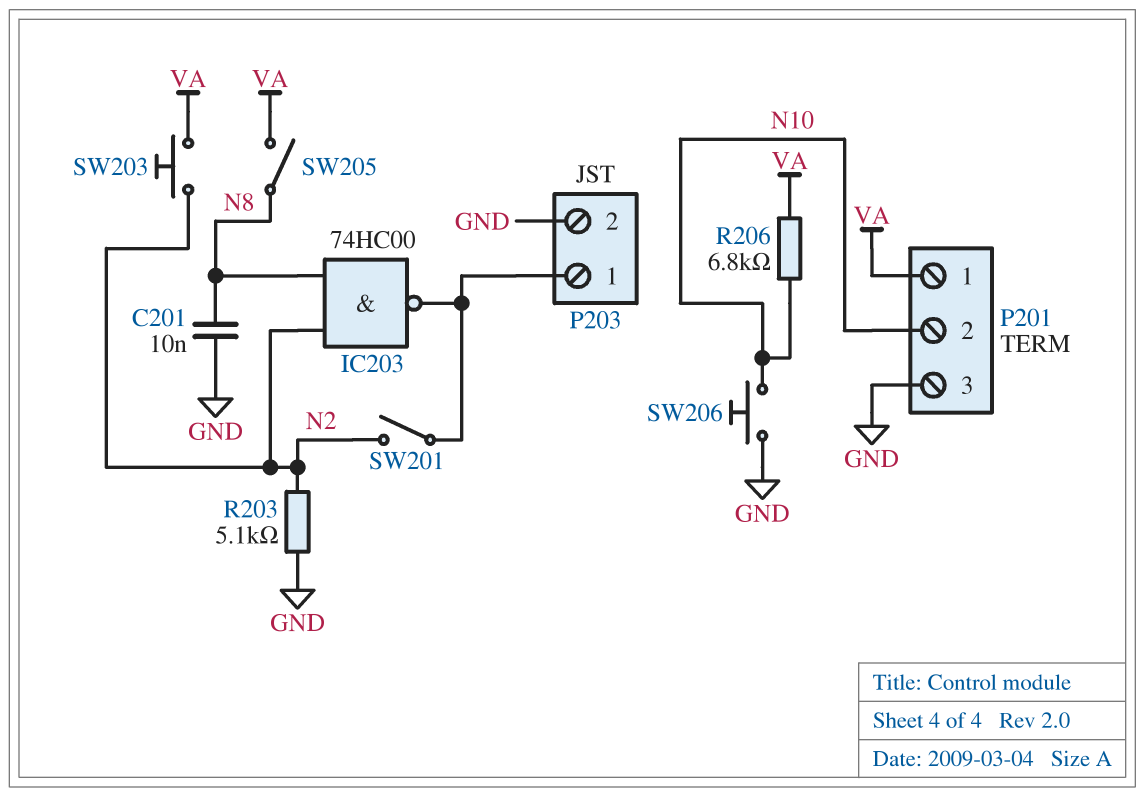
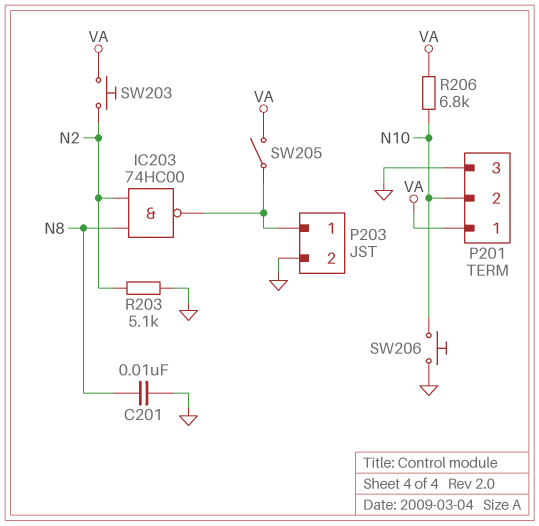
SW201: switch (N2, P203/1) -> none
SW205: switch (N8, VA) -> switch (P203/1, VA)

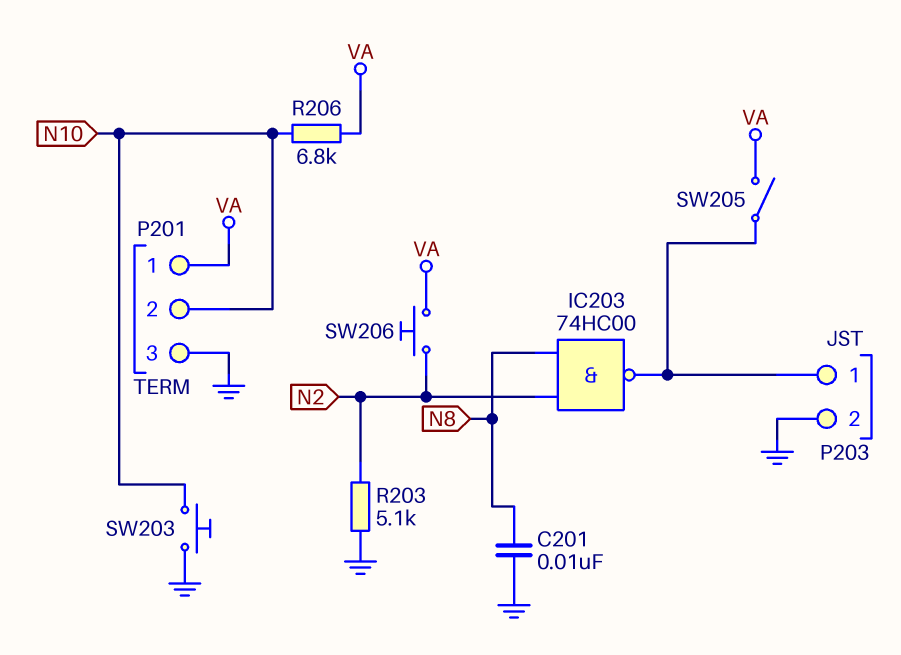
SW203: button (N2, VA) -> button (GND, N10)
SW206: button (GND, N10) -> button (N2, VA)

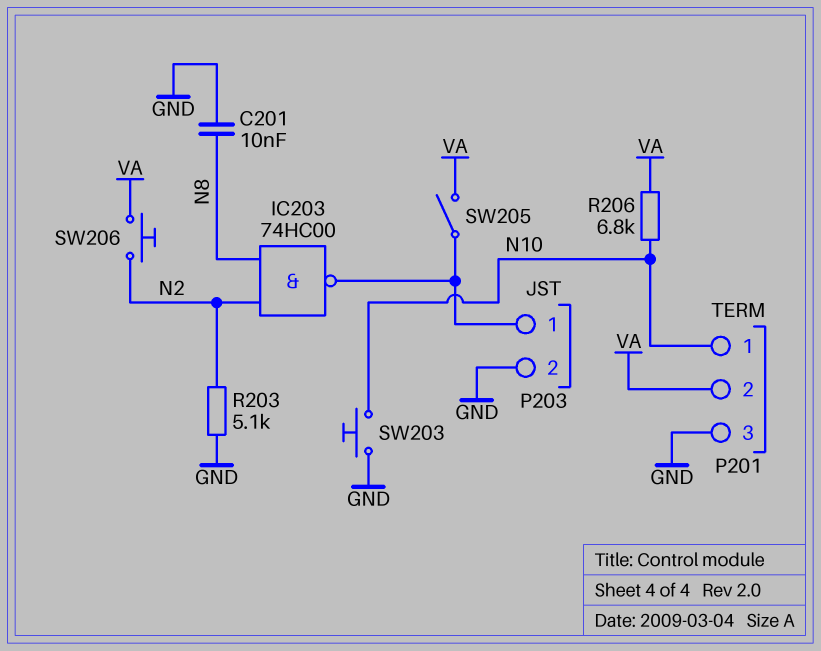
P201 pin 1: VA -> N10
P201 pin 2: N10 -> VA

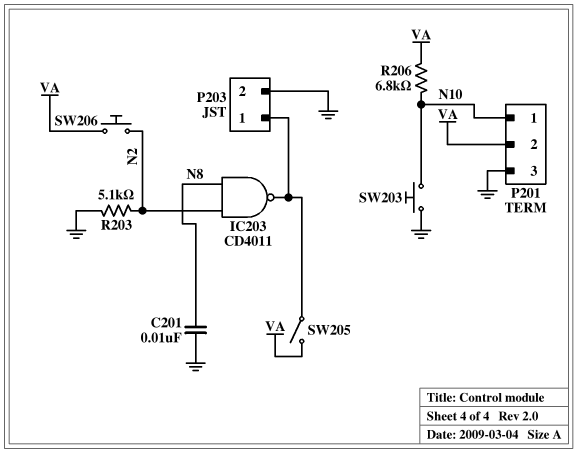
IC203: NAND 74HC00 (in N2, in N8, out P203/1) -> NAND CD4011 (in N2, in N8, out P203/1)

